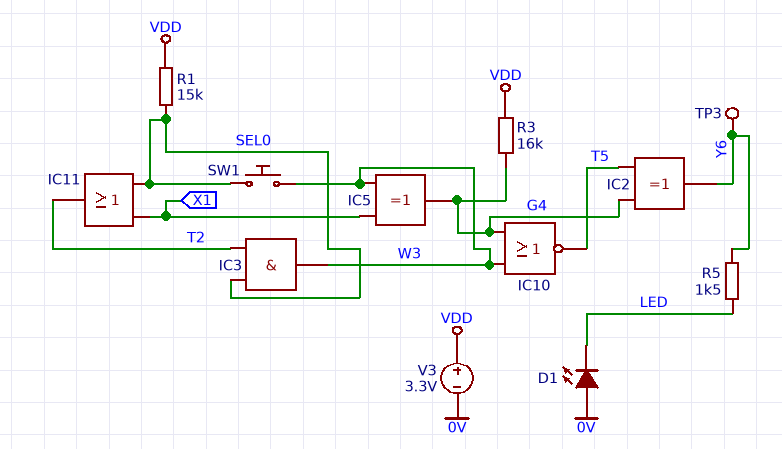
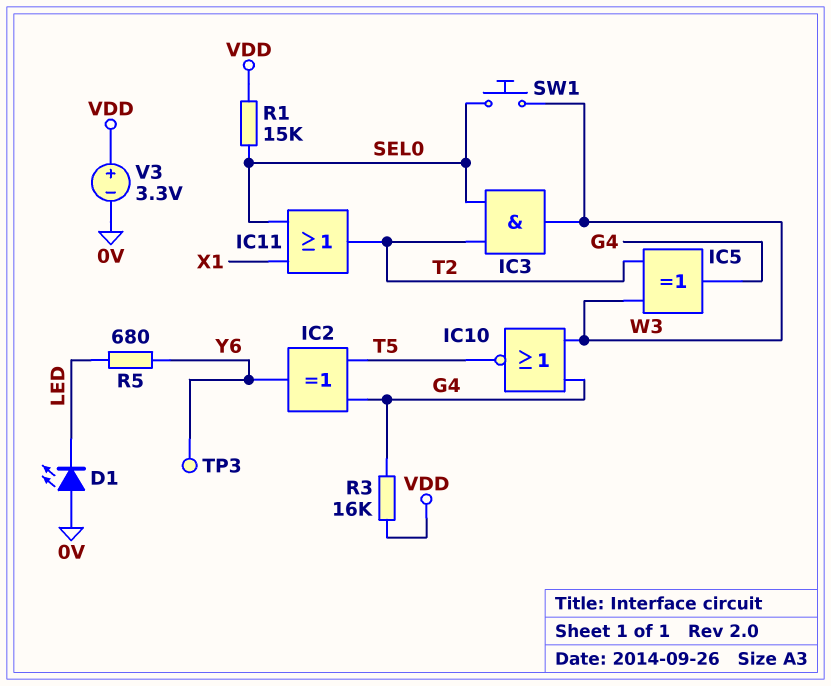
IC5: XOR (in W3, in X1, out G4) -> XOR (in T2, in W3, out G4)
R5: 1.5k (LED, Y6) -> 680 (LED, Y6)

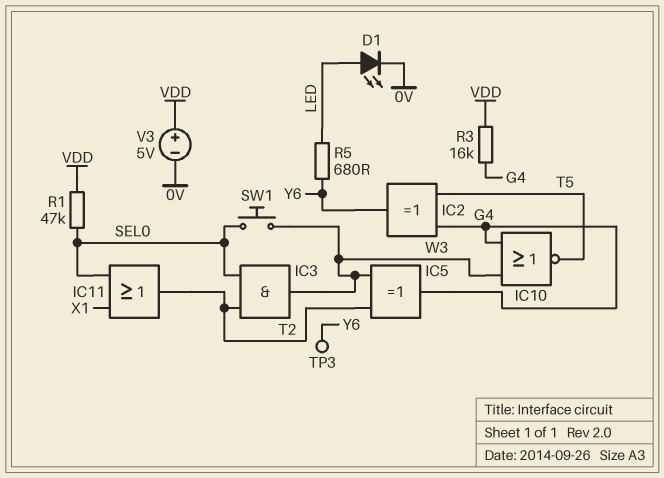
D1: LED (A 0V, K LED) -> LED (A LED, K 0V)
R1: 15k (SEL0, VDD) -> 47k (SEL0, VDD)
V3: 3.3V (plus VDD, minus 0V) -> 5V (plus VDD, minus 0V)

